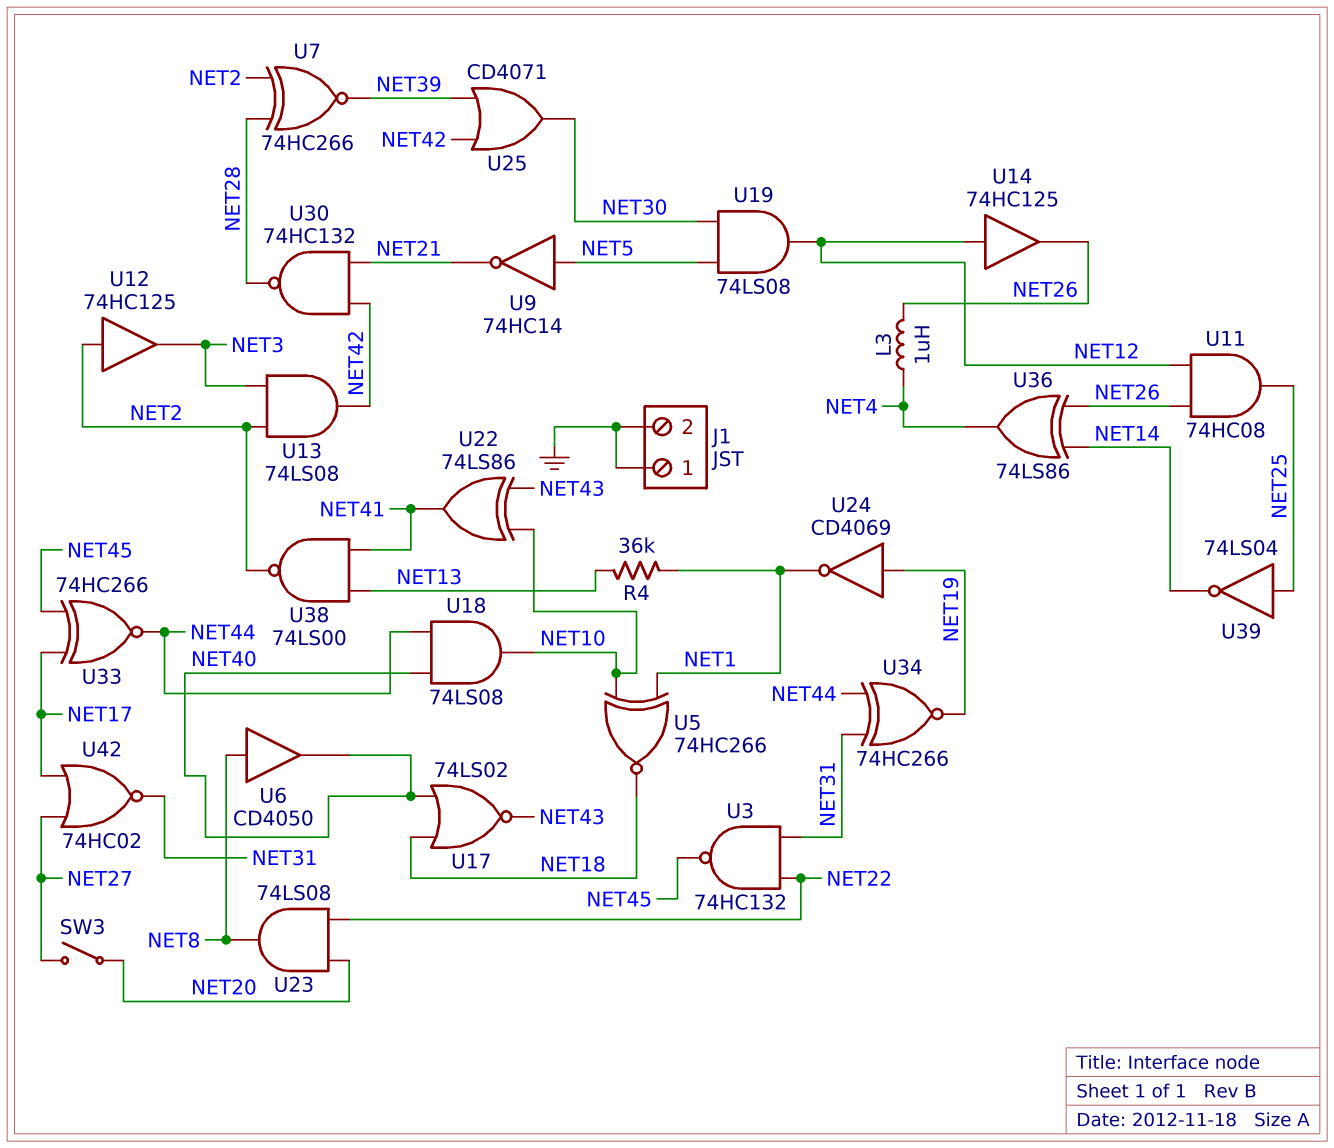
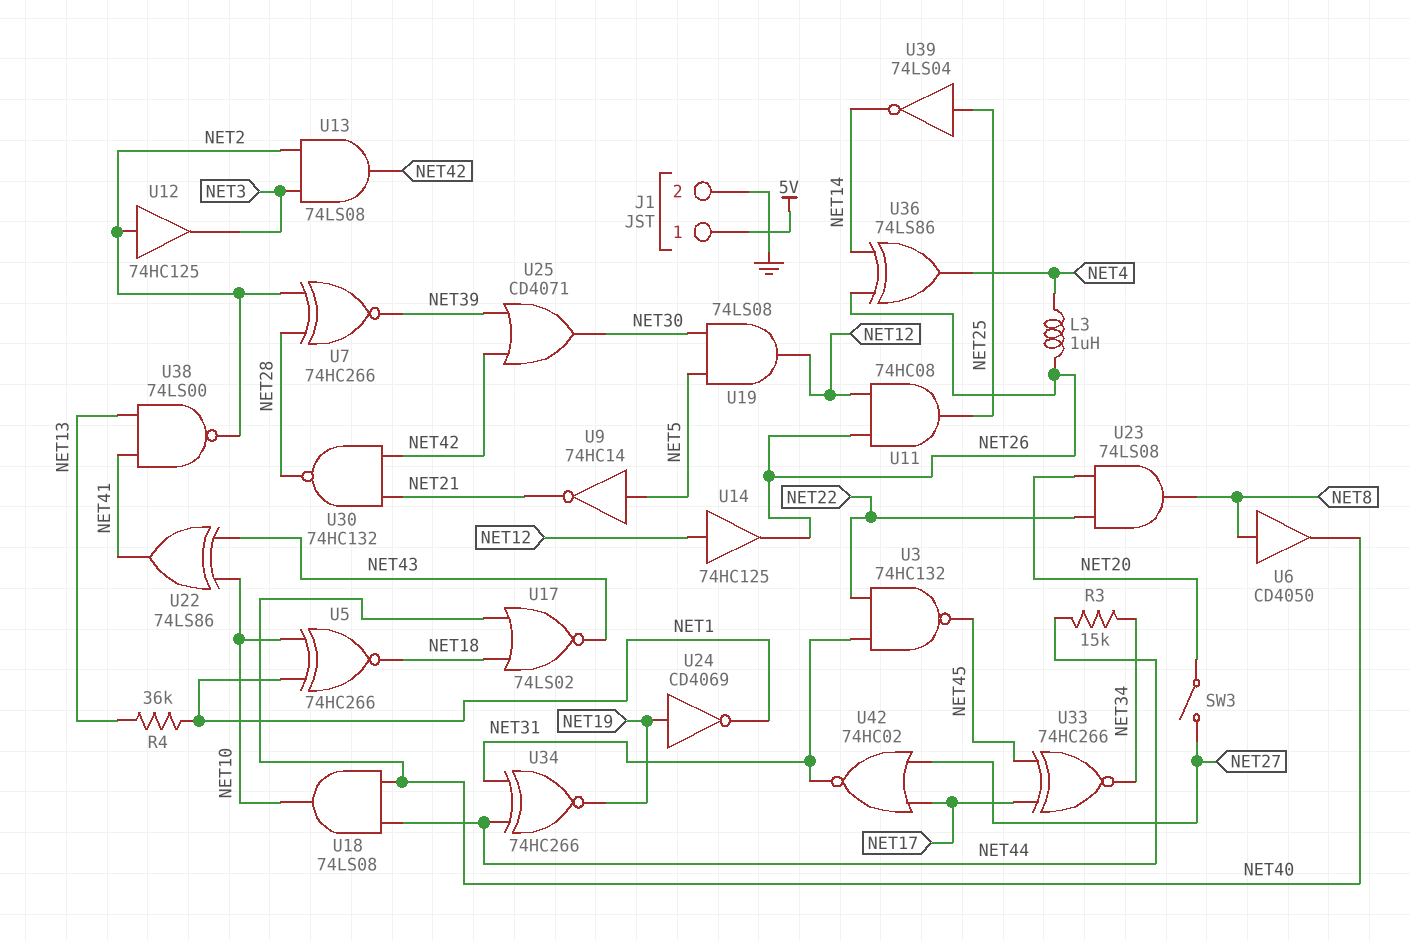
J1 pin 1: GND -> 5V
R3: none -> 15k (NET34, NET44)
U33: XNOR 74HC266 (in NET17, in NET45, out NET44) -> XNOR 74HC266 (in NET17, in NET45, out NET34)

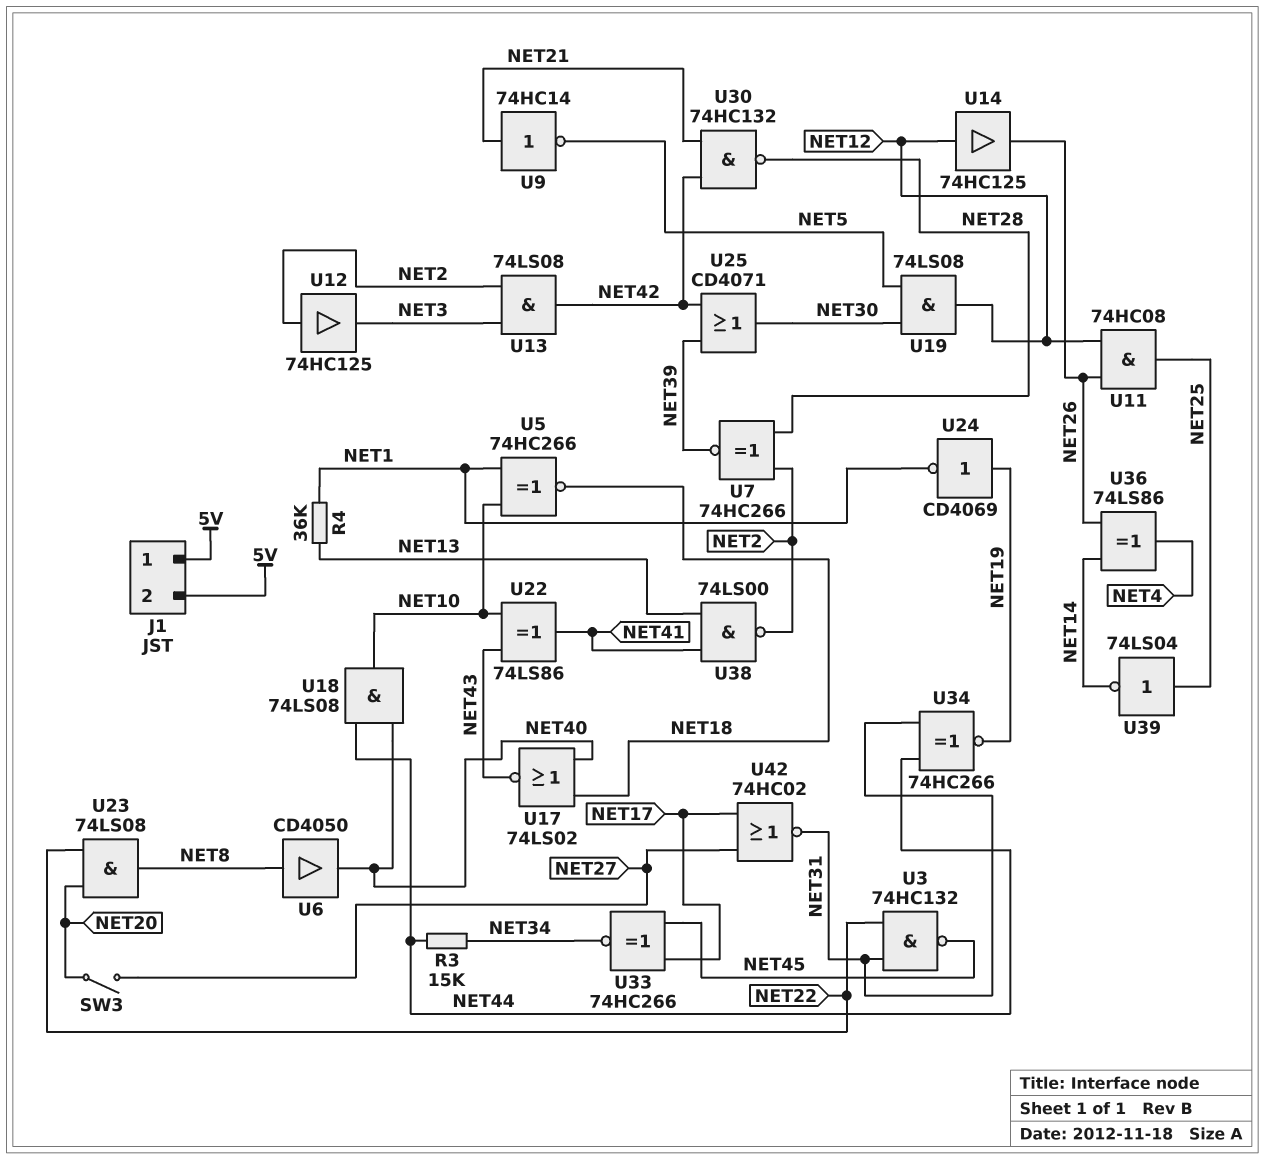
J1 pin 2: GND -> 5V
L3: 1uH (NET4, NET26) -> none
U9: NOT 74HC14 (in NET5, out NET21) -> NOT 74HC14 (in NET21, out NET5)

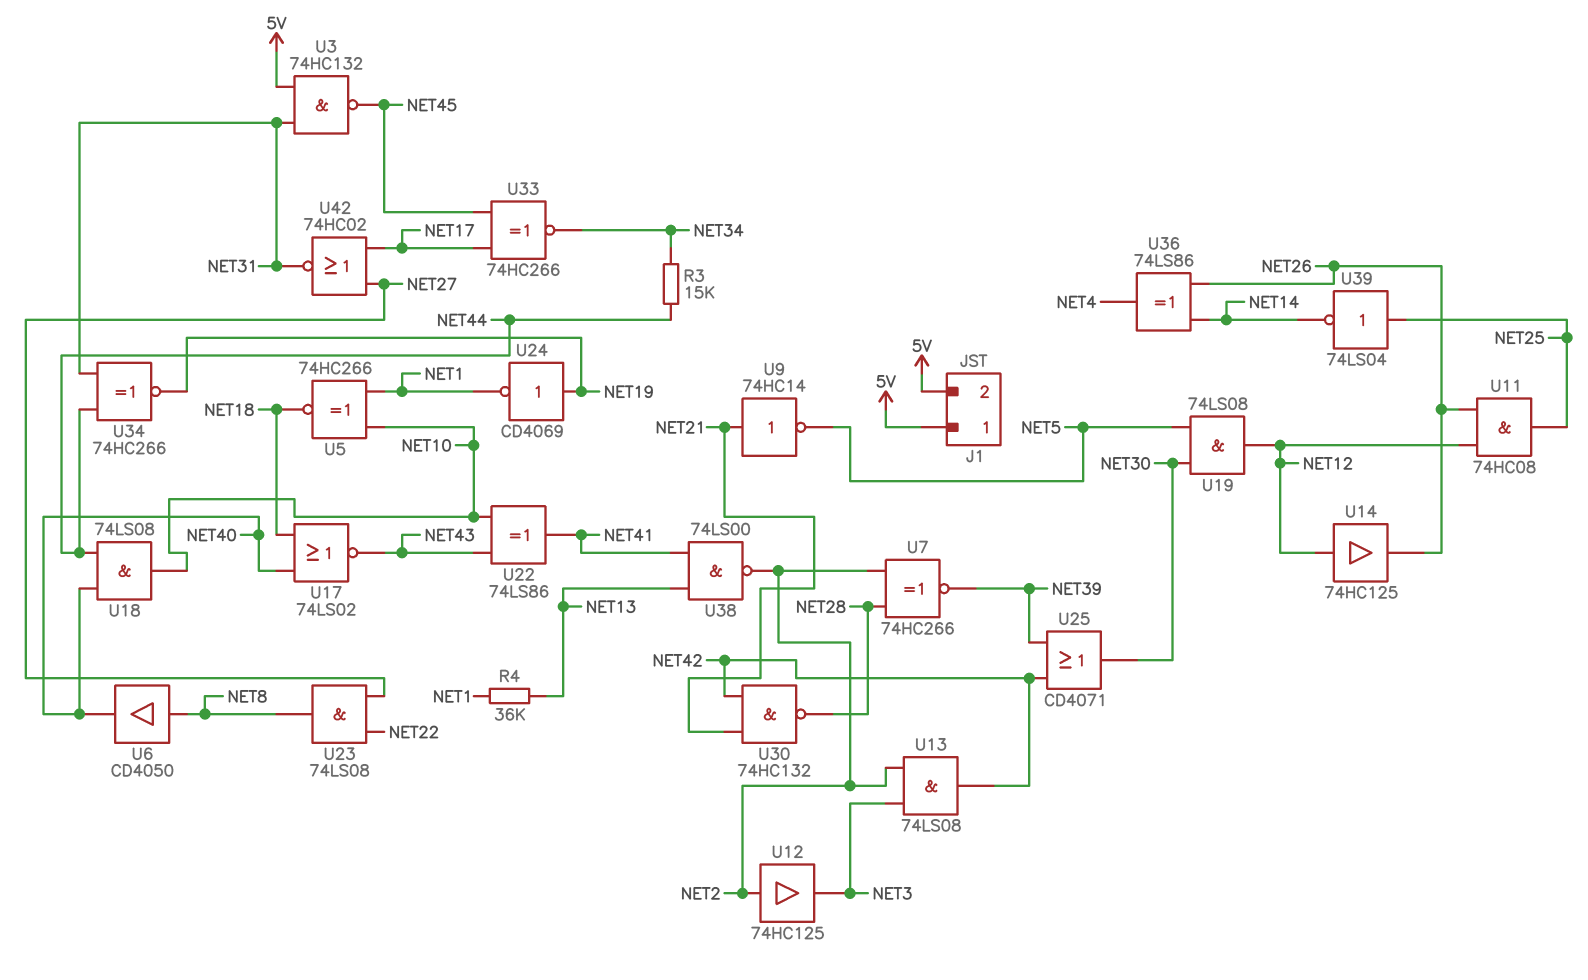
SW3: switch (NET20, NET27) -> none
U3: NAND 74HC132 (in NET22, in NET31, out NET45) -> NAND 74HC132 (in 5V, in NET31, out NET45)
U23: AND 74LS08 (in NET20, in NET22, out NET8) -> AND 74LS08 (in NET22, in NET27, out NET8)

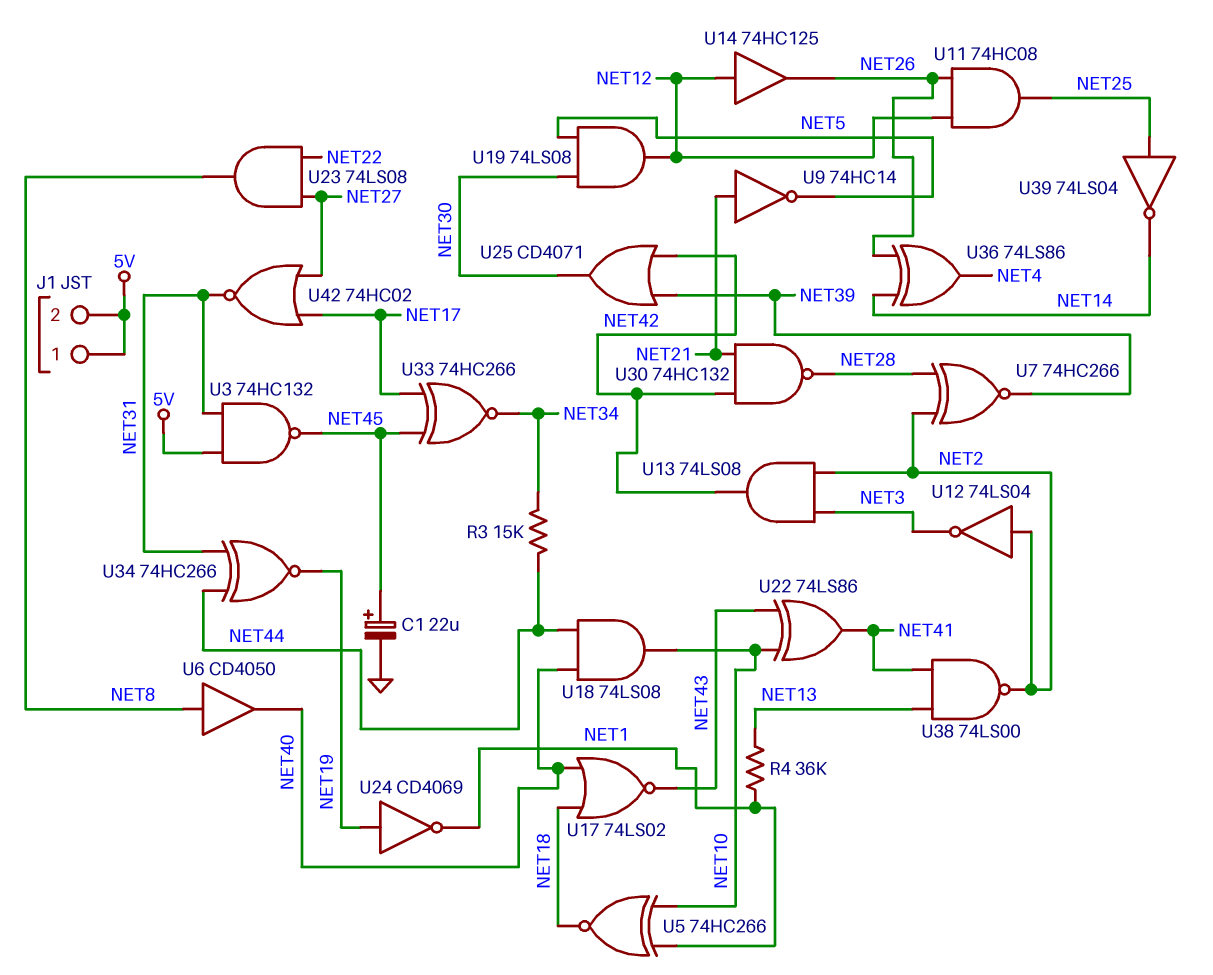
C1: none -> 22uF (plus NET45, minus GND)
U12: buffer 74HC125 (in NET2, out NET3) -> NOT 74LS04 (in NET2, out NET3)

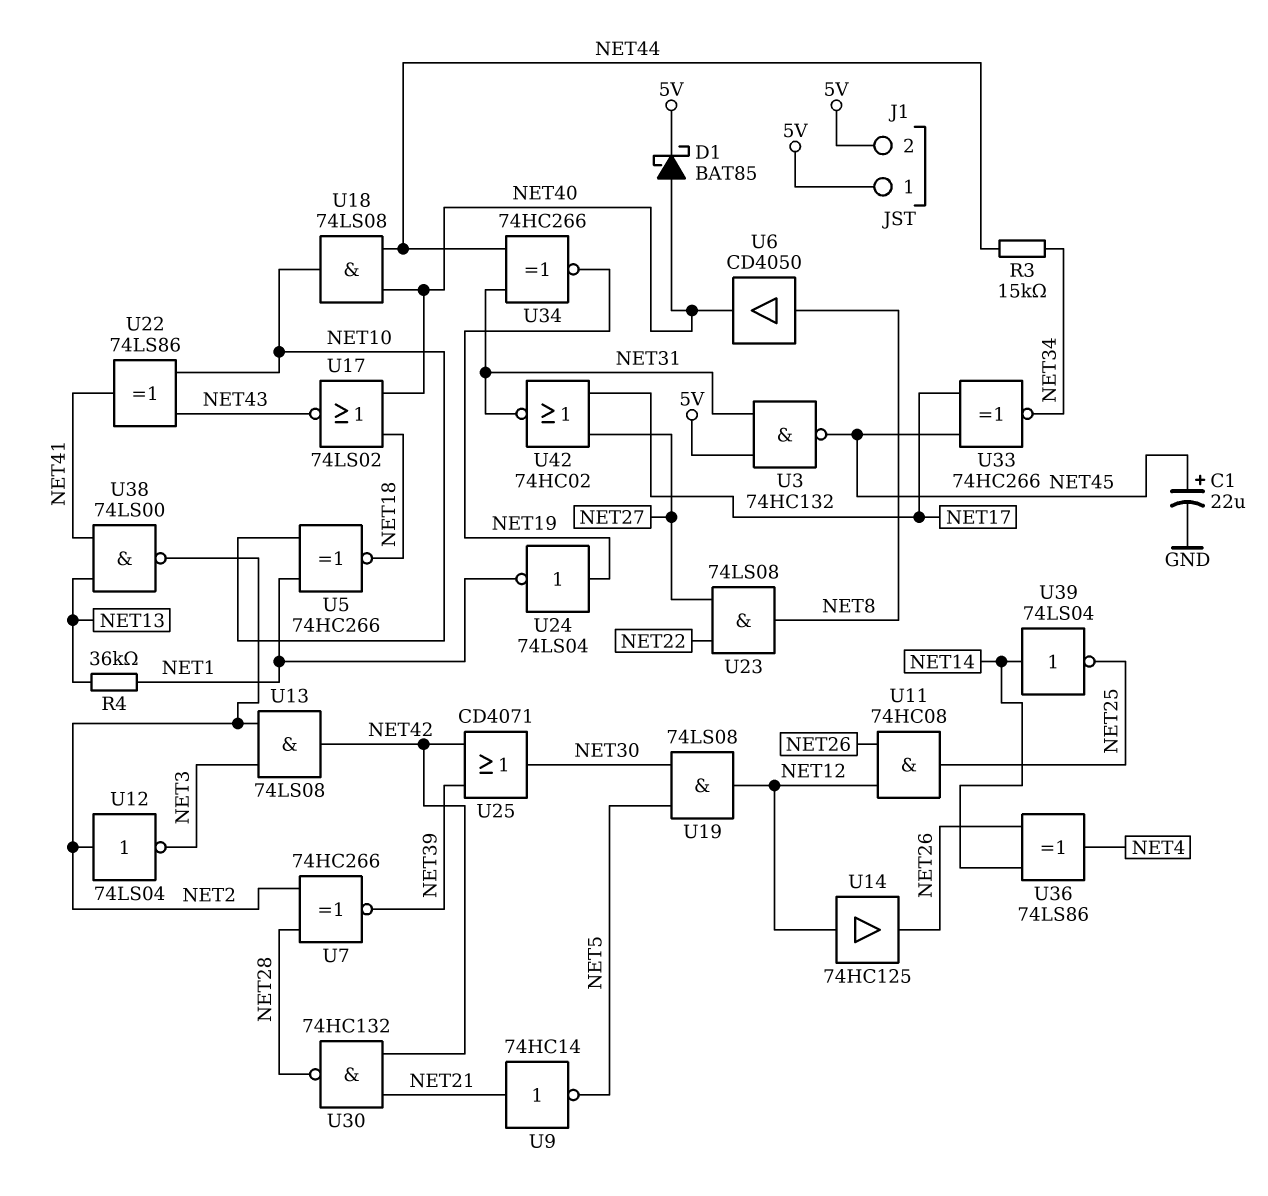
D1: none -> schottky BAT85 (A NET40, K 5V)
U24: NOT CD4069 (in NET19, out NET1) -> NOT 74LS04 (in NET19, out NET1)
U39: NOT 74LS04 (in NET25, out NET14) -> NOT 74LS04 (in NET14, out NET25)

